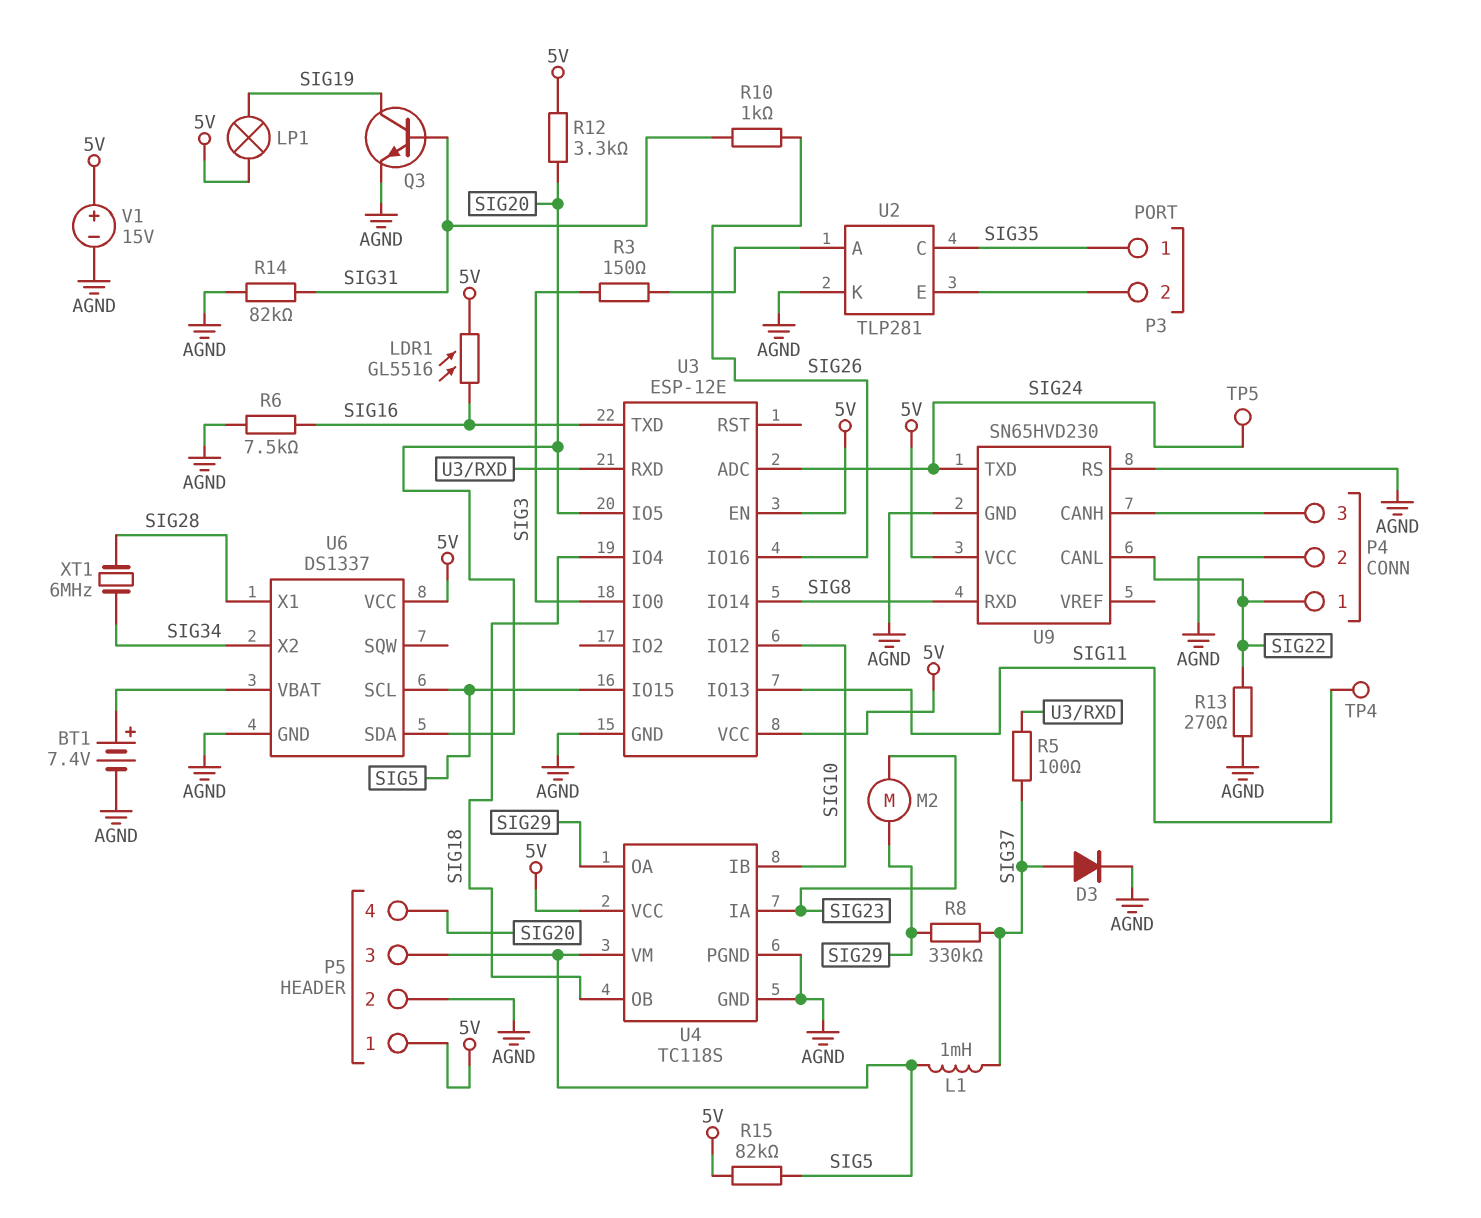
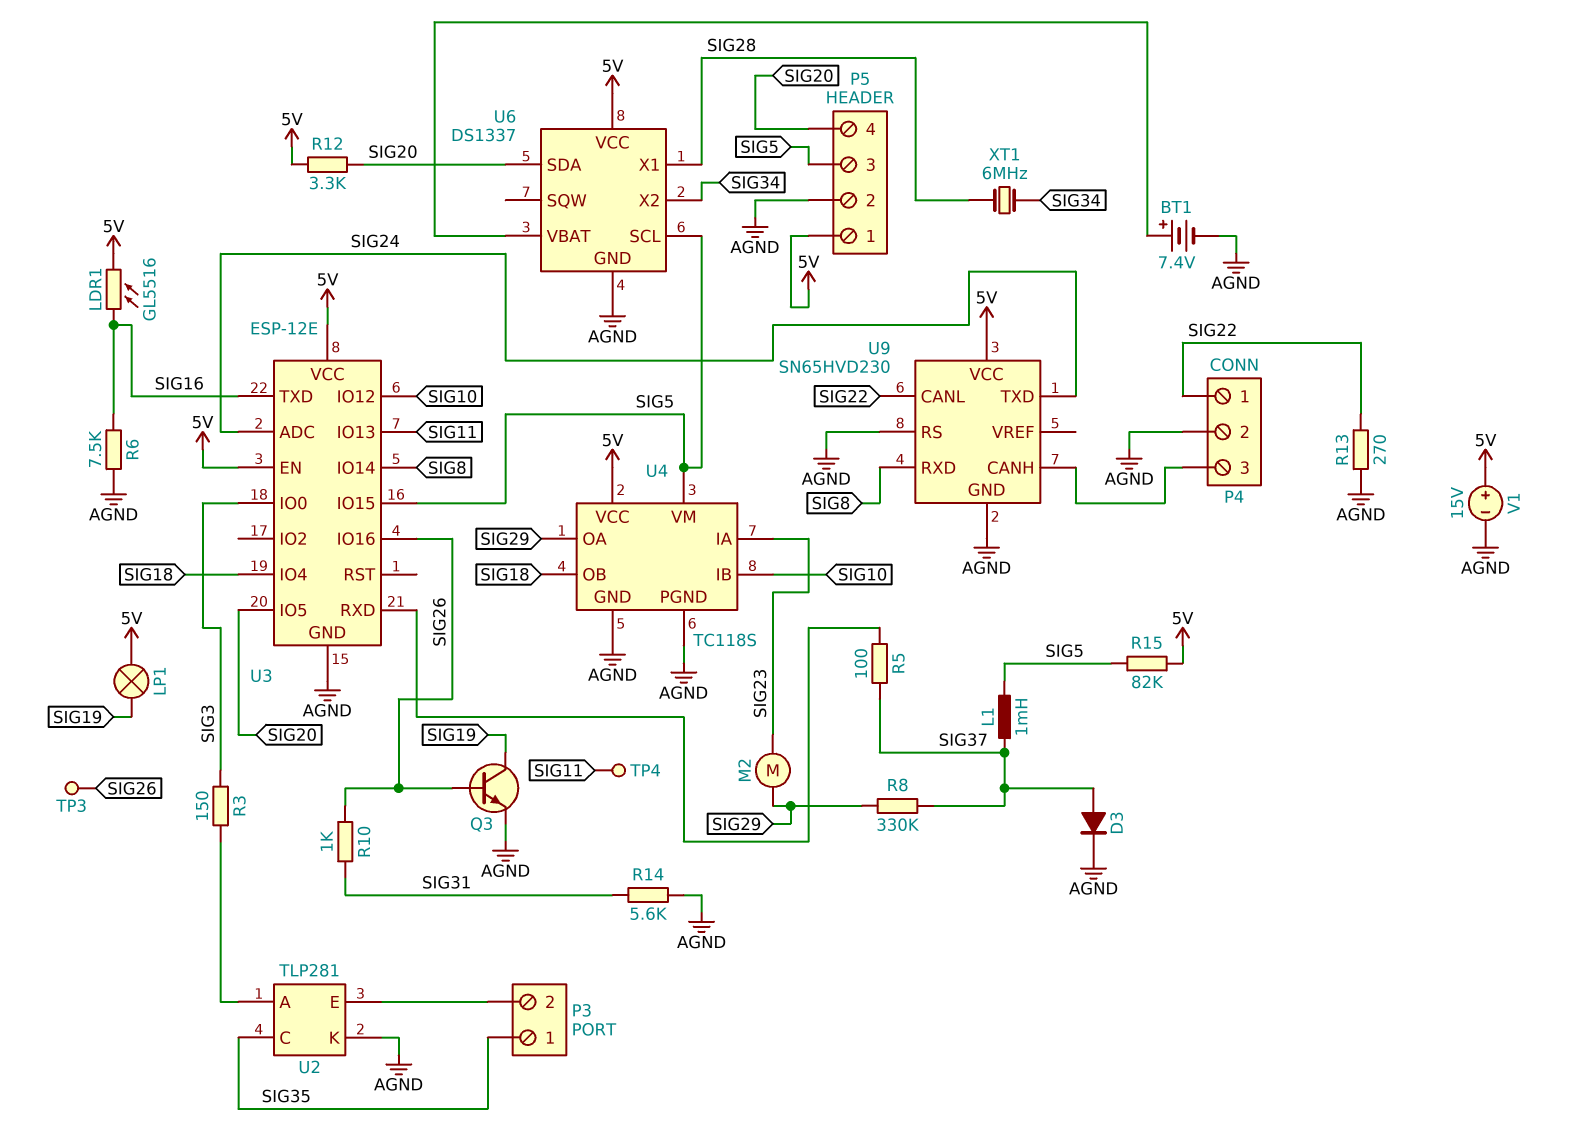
Q3: NPN (B SIG31, C SIG19, E AGND) -> NPN (B SIG26, C SIG19, E AGND)
R14: 82k (AGND, SIG31) -> 5.6k (AGND, SIG31)
TP3: none -> test point (SIG26)
TP5: test point (SIG24) -> none

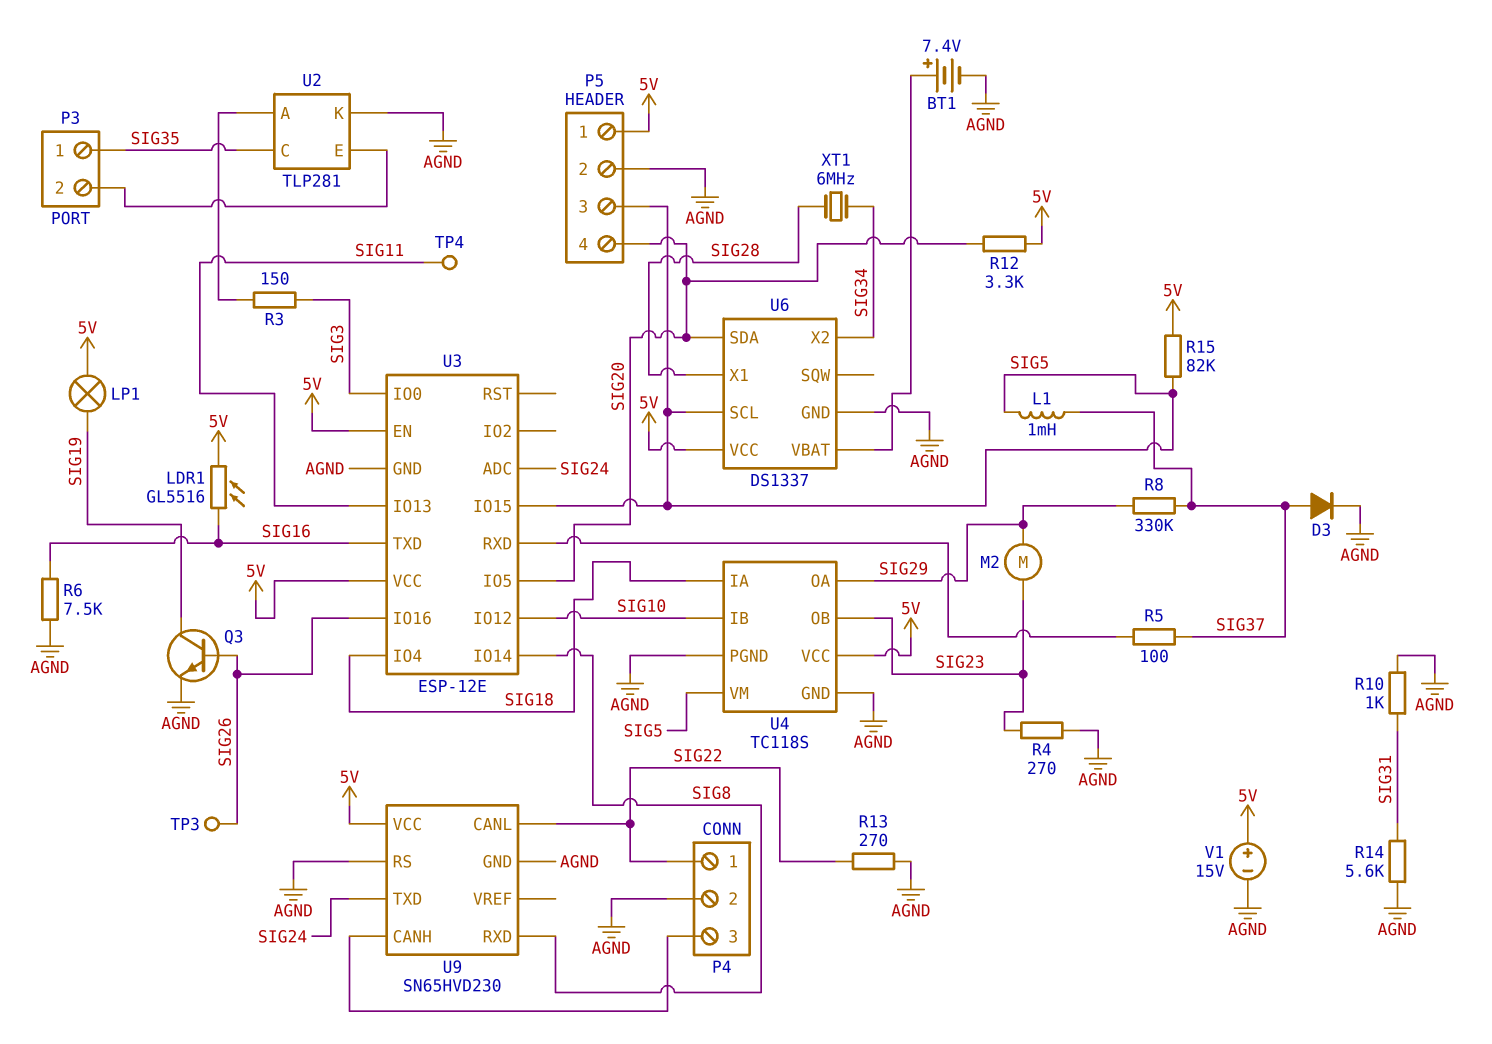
R4: none -> 270 (AGND, SIG23)
R10: 1k (SIG26, SIG31) -> 1k (AGND, SIG31)
U4 pin IA: SIG23 -> SIG18
U4 pin OB: SIG18 -> SIG23

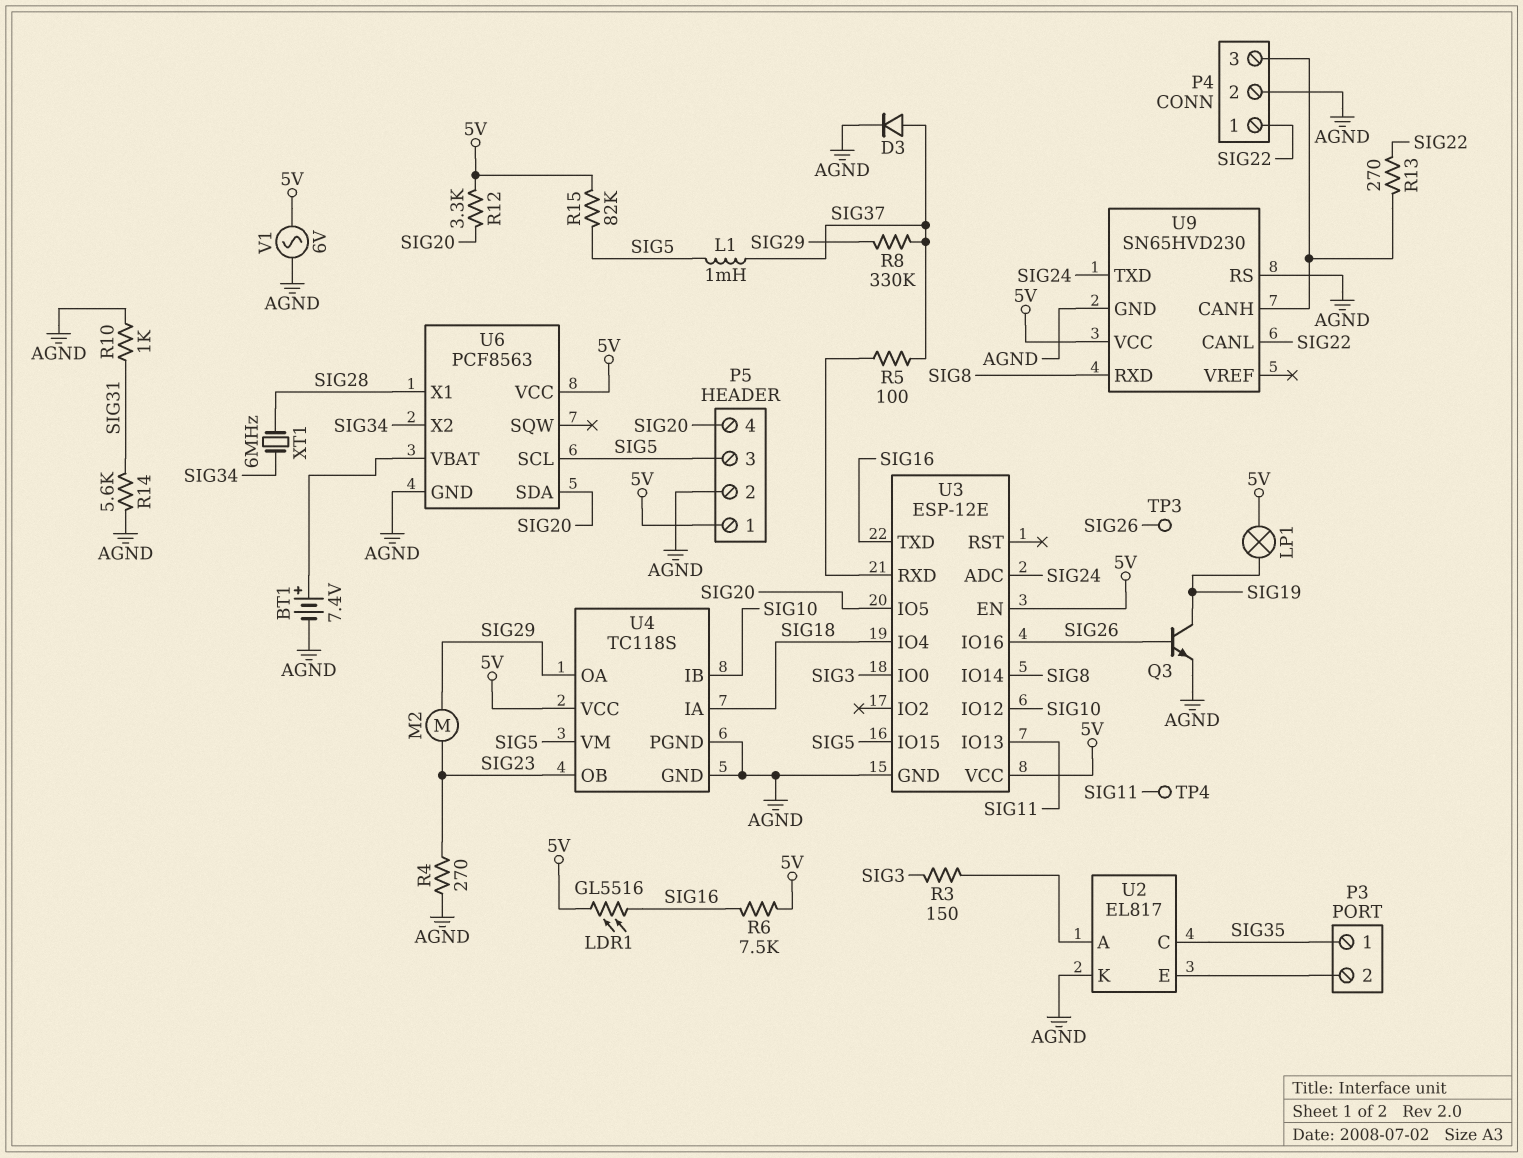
R6: 7.5k (AGND, SIG16) -> 7.5k (5V, SIG16)
R13: 270 (AGND, SIG22) -> 270 (P4/3, SIG22)
U2: TLP281 -> EL817
U6: DS1337 -> PCF8563
V1: 15V (plus 5V, minus AGND) -> AC 6V (5V, AGND)

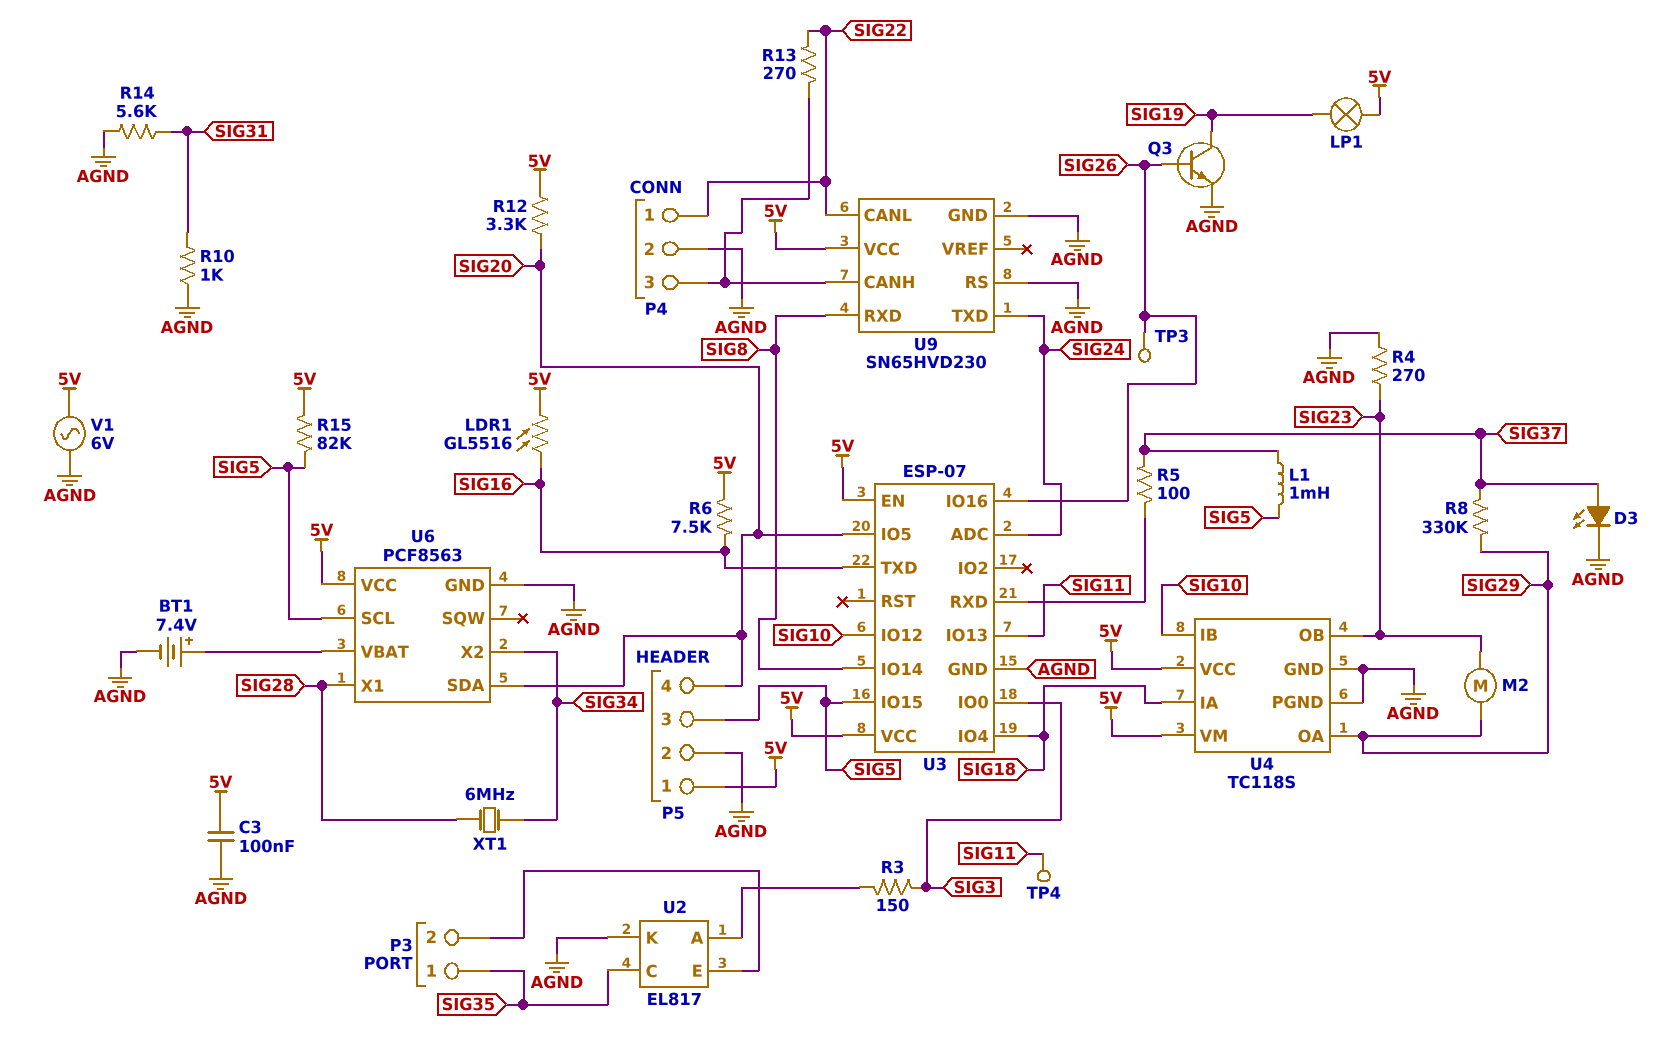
C3: none -> 100nF (5V, AGND)
D3: diode (A SIG37, K AGND) -> LED (A SIG37, K AGND)
U3: ESP-12E -> ESP-07
U4 pin VM: SIG5 -> 5V

